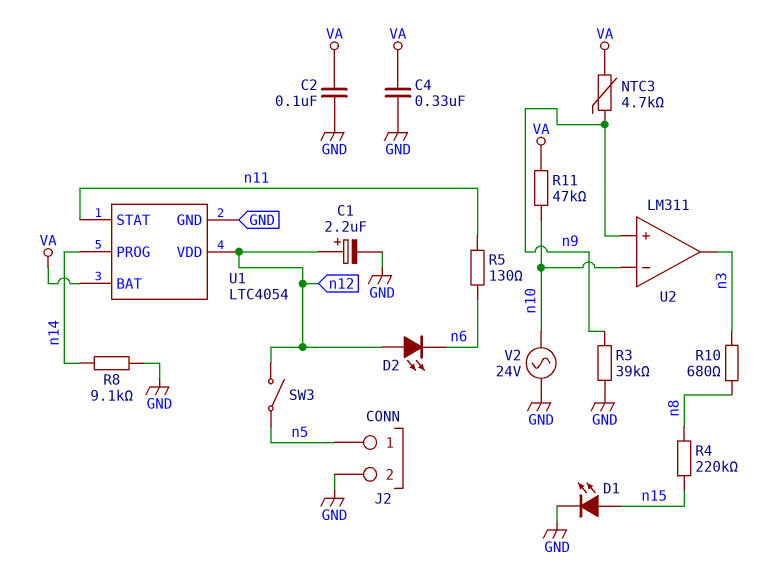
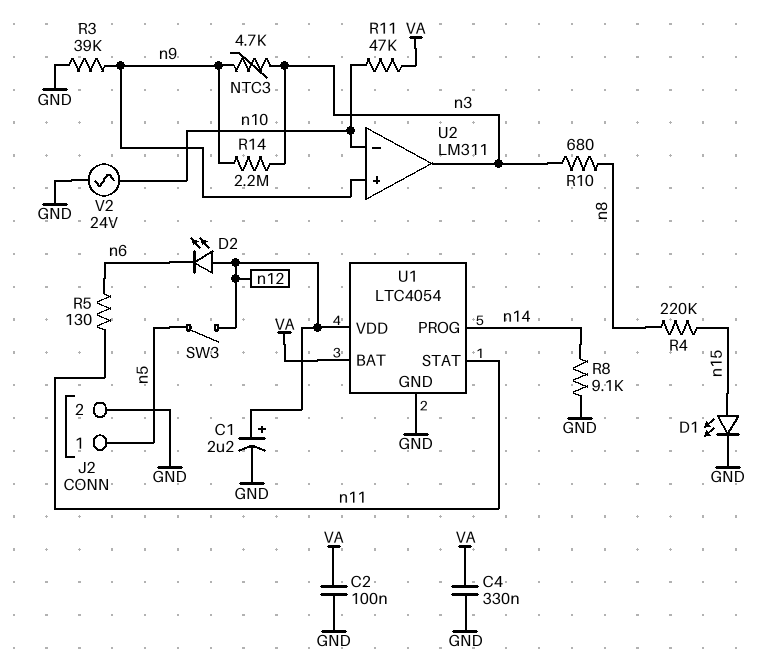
NTC3: 4.7k (VA, n9) -> 4.7k (n3, n9)
R14: none -> 2.2M (n3, n9)

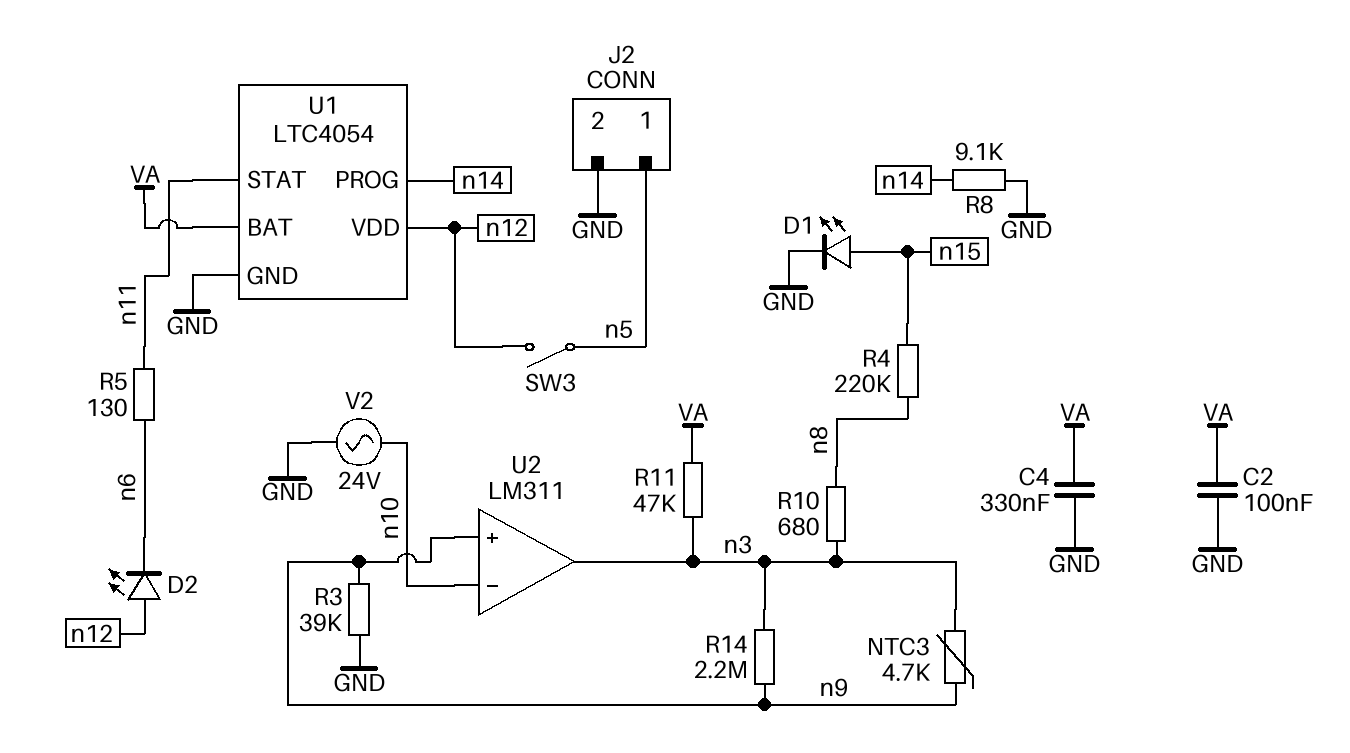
C1: 2.2uF (plus n12, minus GND) -> none
R11: 47k (VA, n10) -> 47k (VA, n3)

